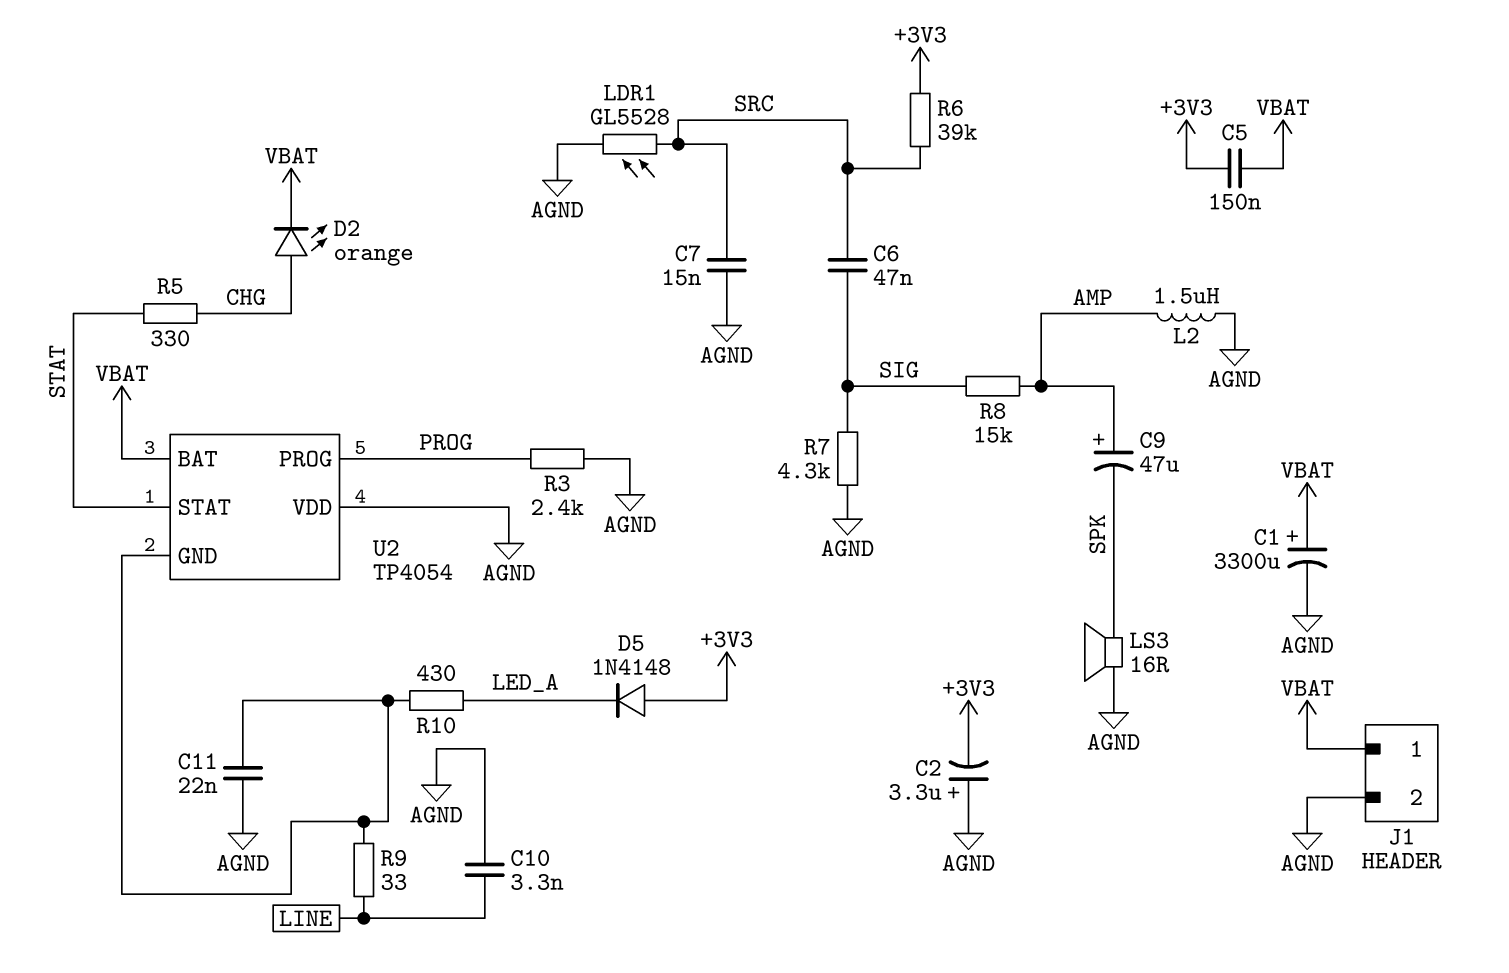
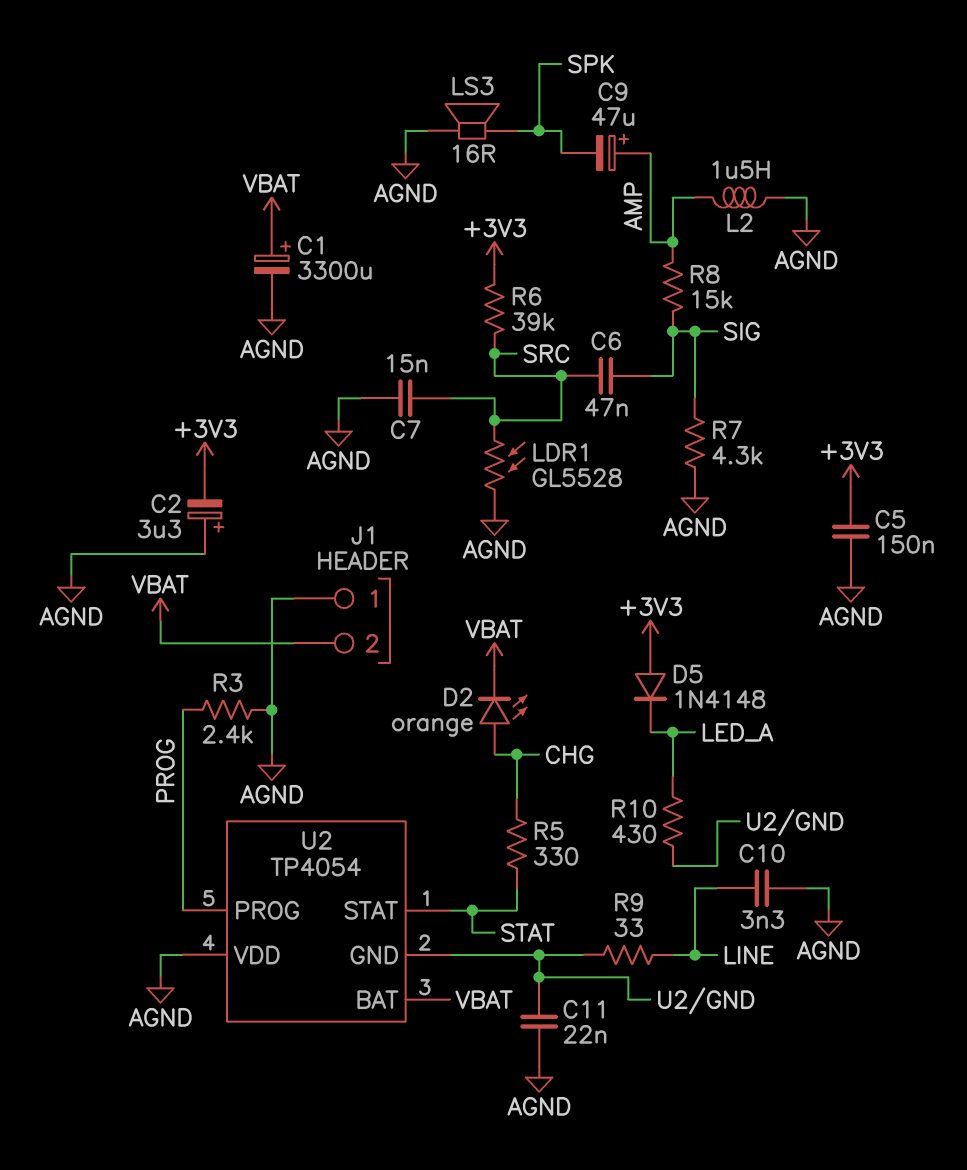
C5: 150nF (+3V3, VBAT) -> 150nF (+3V3, AGND)
J1 pin 1: VBAT -> AGND
J1 pin 2: AGND -> VBAT

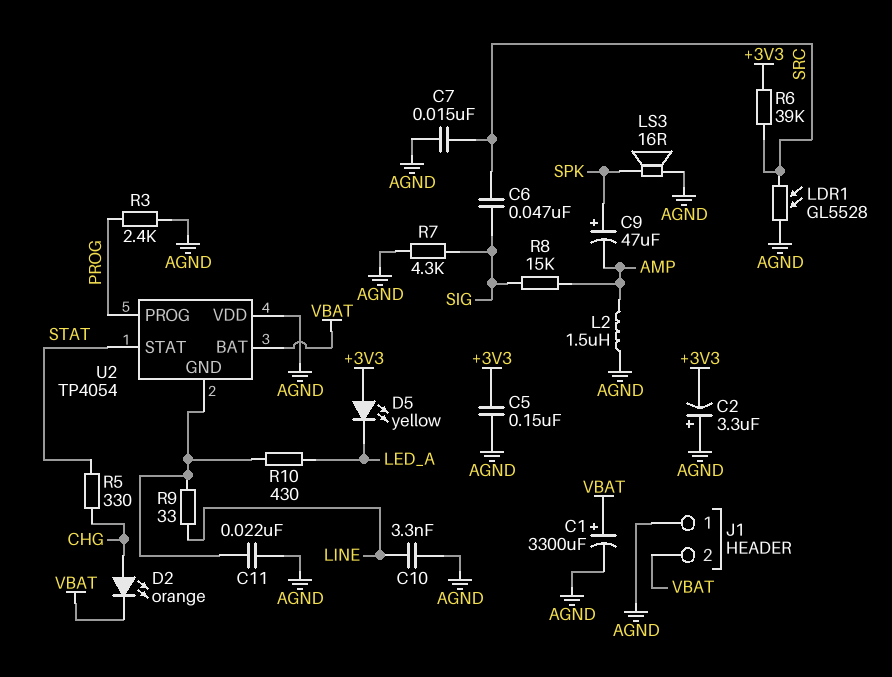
C9: 47uF (plus AMP, minus SPK) -> 47uF (plus SPK, minus AMP)
D5: diode 1N4148 (A +3V3, K LED_A) -> LED yellow (A +3V3, K LED_A)

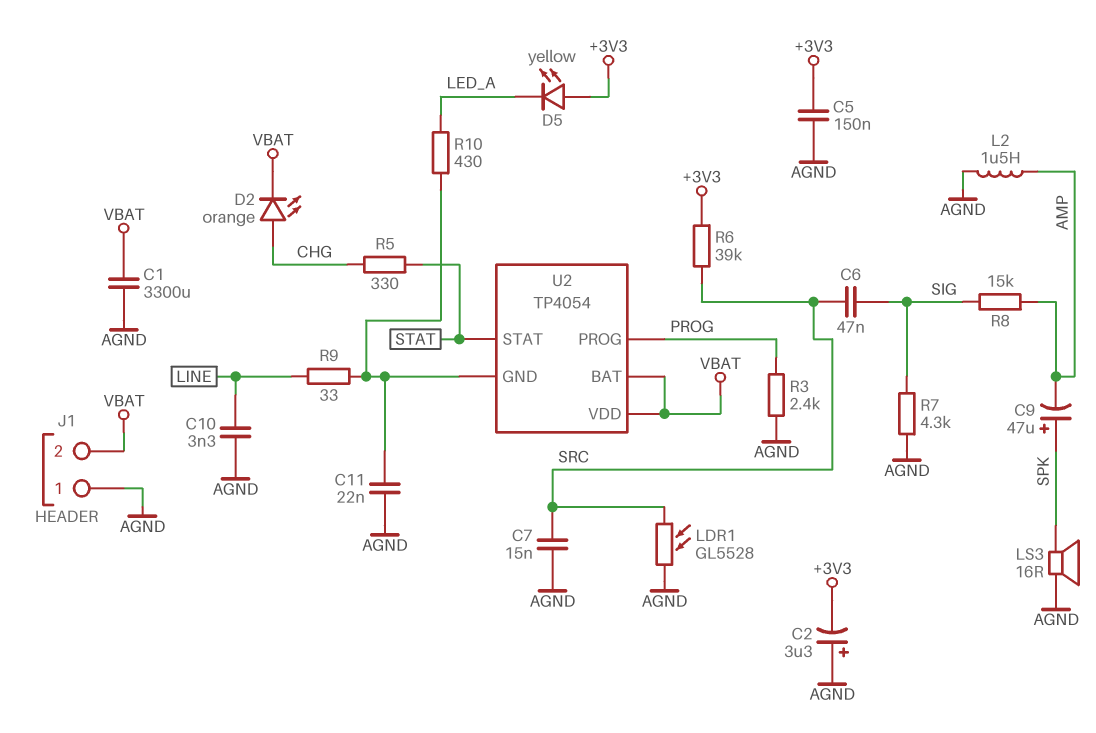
C1: 3300uF (plus VBAT, minus AGND) -> 3300uF (AGND, VBAT)
U2 pin VDD: AGND -> VBAT

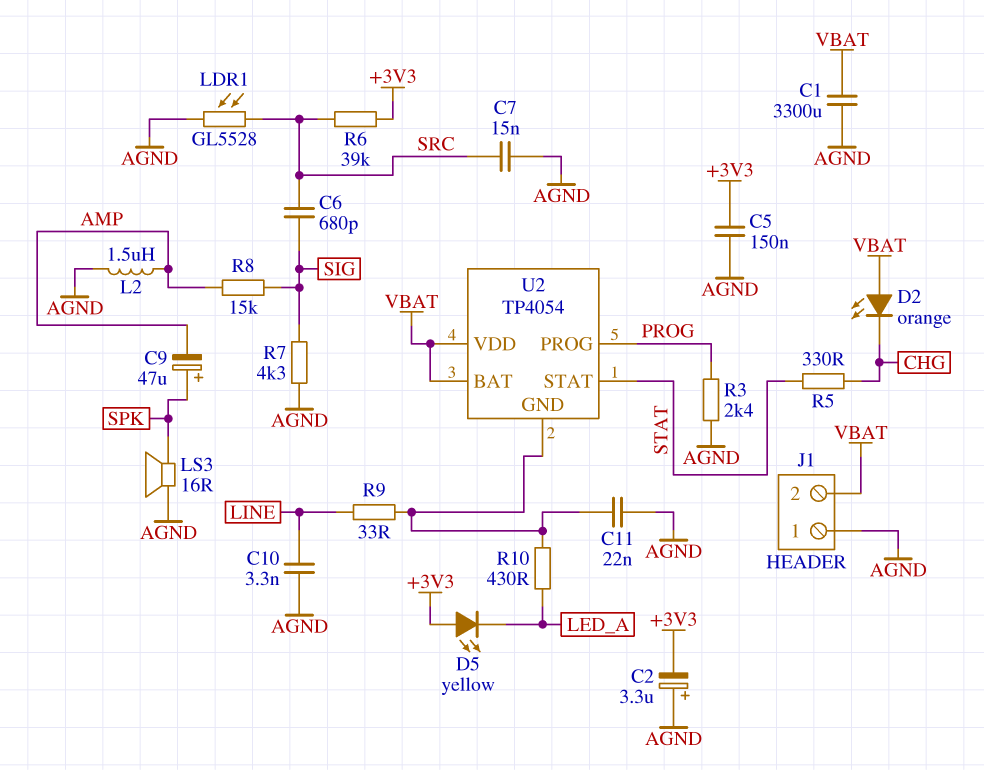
C6: 47nF (SIG, SRC) -> 680pF (SIG, SRC)
D2: LED orange (A CHG, K VBAT) -> LED orange (A VBAT, K CHG)

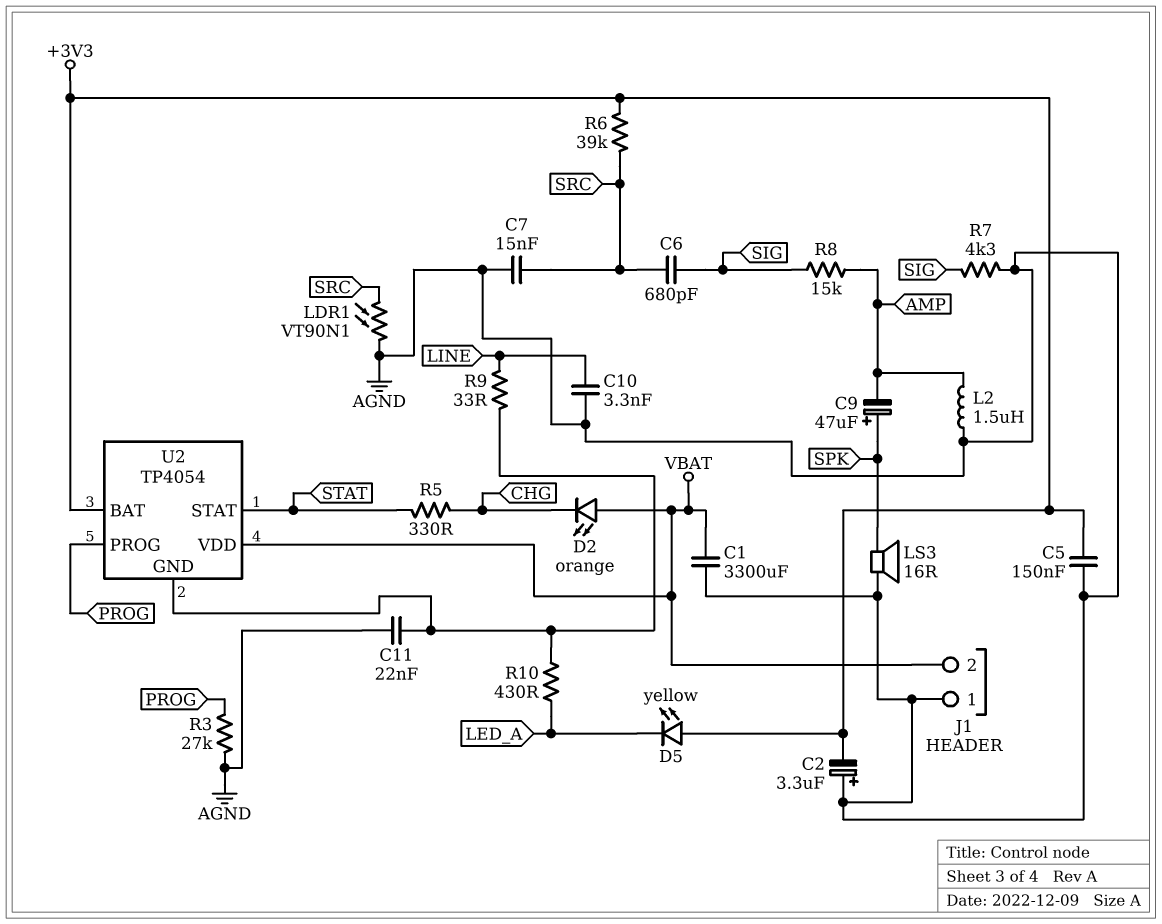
LDR1: GL5528 (AGND, SRC) -> VT90N1 (AGND, SRC)
R3: 2.4k (AGND, PROG) -> 27k (AGND, PROG)
U2 pin BAT: VBAT -> +3V3

